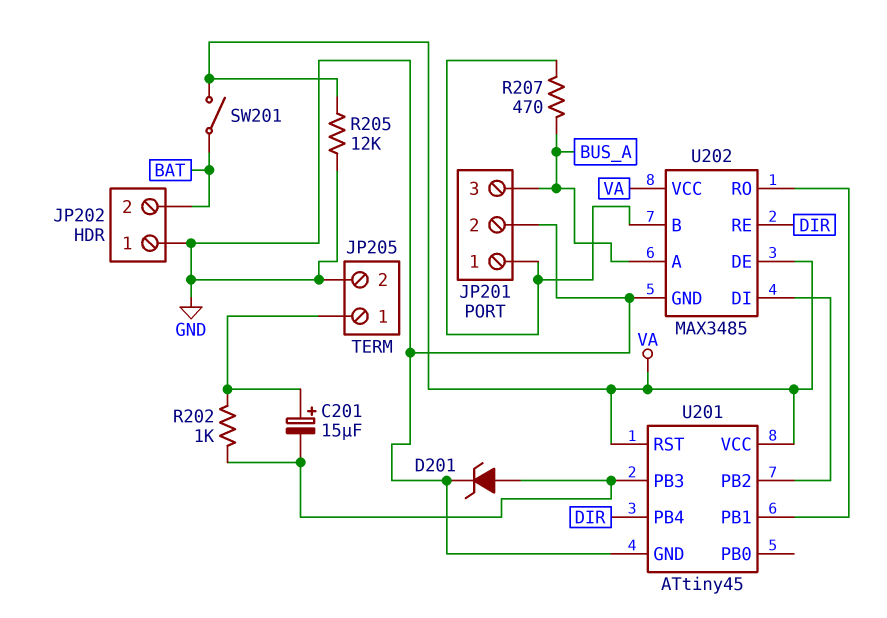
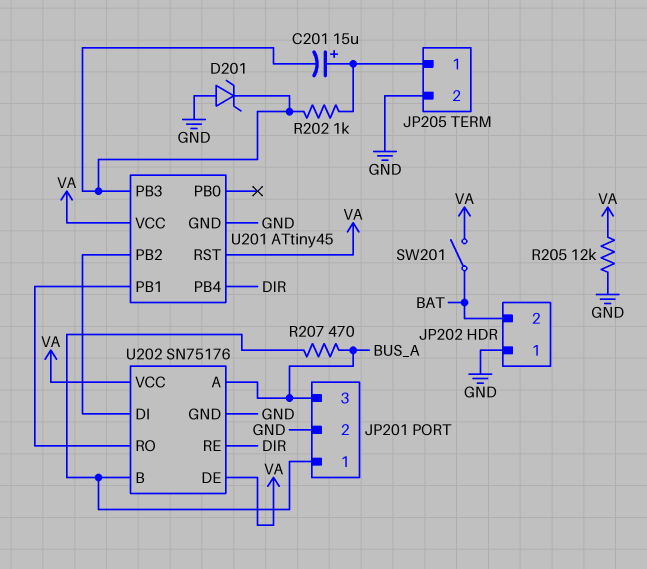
D201: zener (A U201/PB3, K GND) -> zener (A GND, K U201/PB3)
U202: MAX3485 -> SN75176

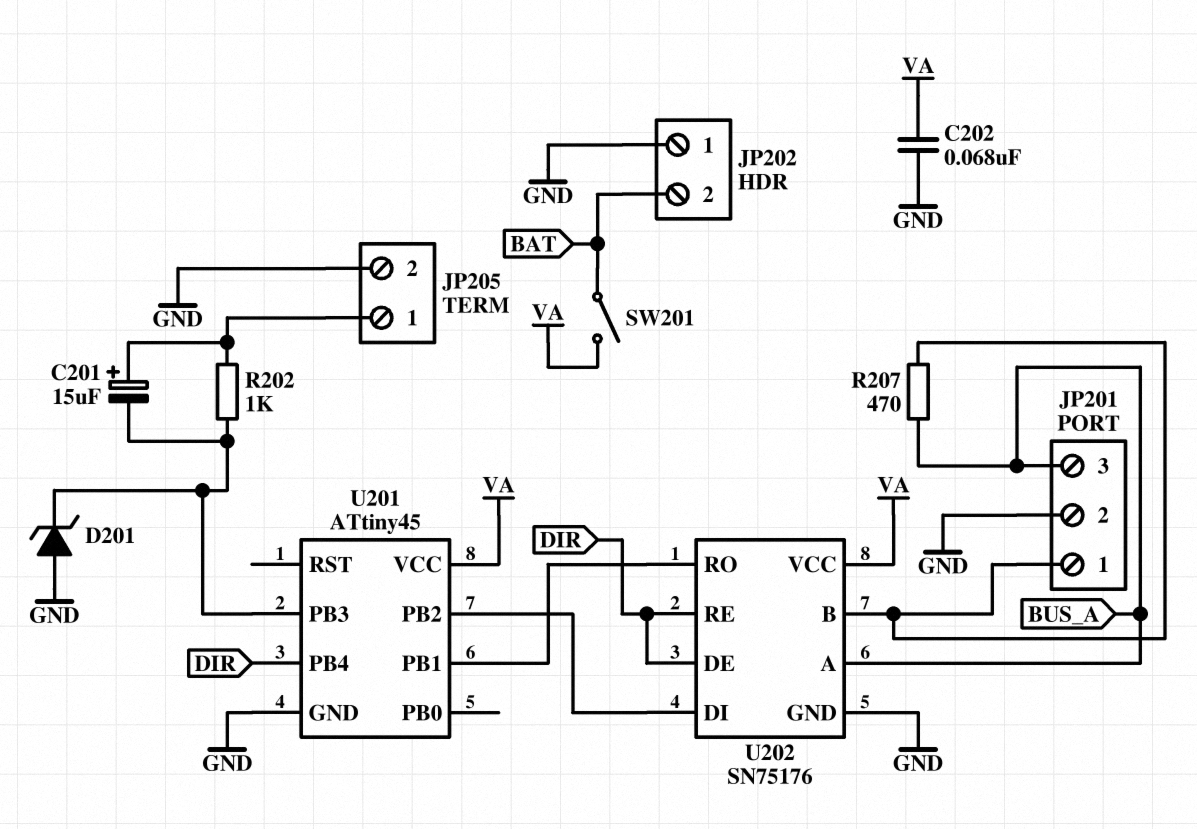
C202: none -> 68nF (GND, VA)
R205: 12k (GND, VA) -> none
U201 pin RST: VA -> none
U202 pin DE: VA -> DIR

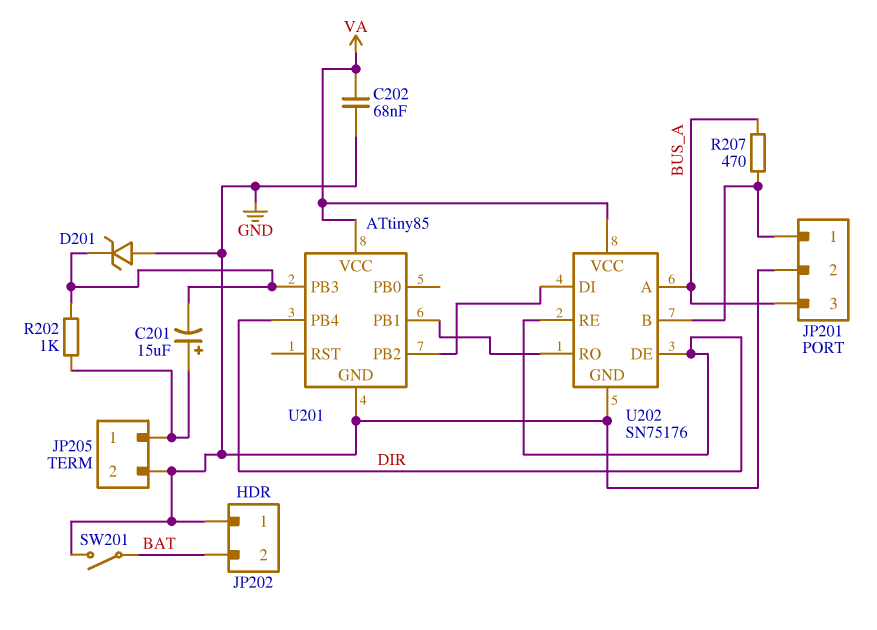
SW201: switch (BAT, VA) -> switch (BAT, GND)
U201: ATtiny45 -> ATtiny85

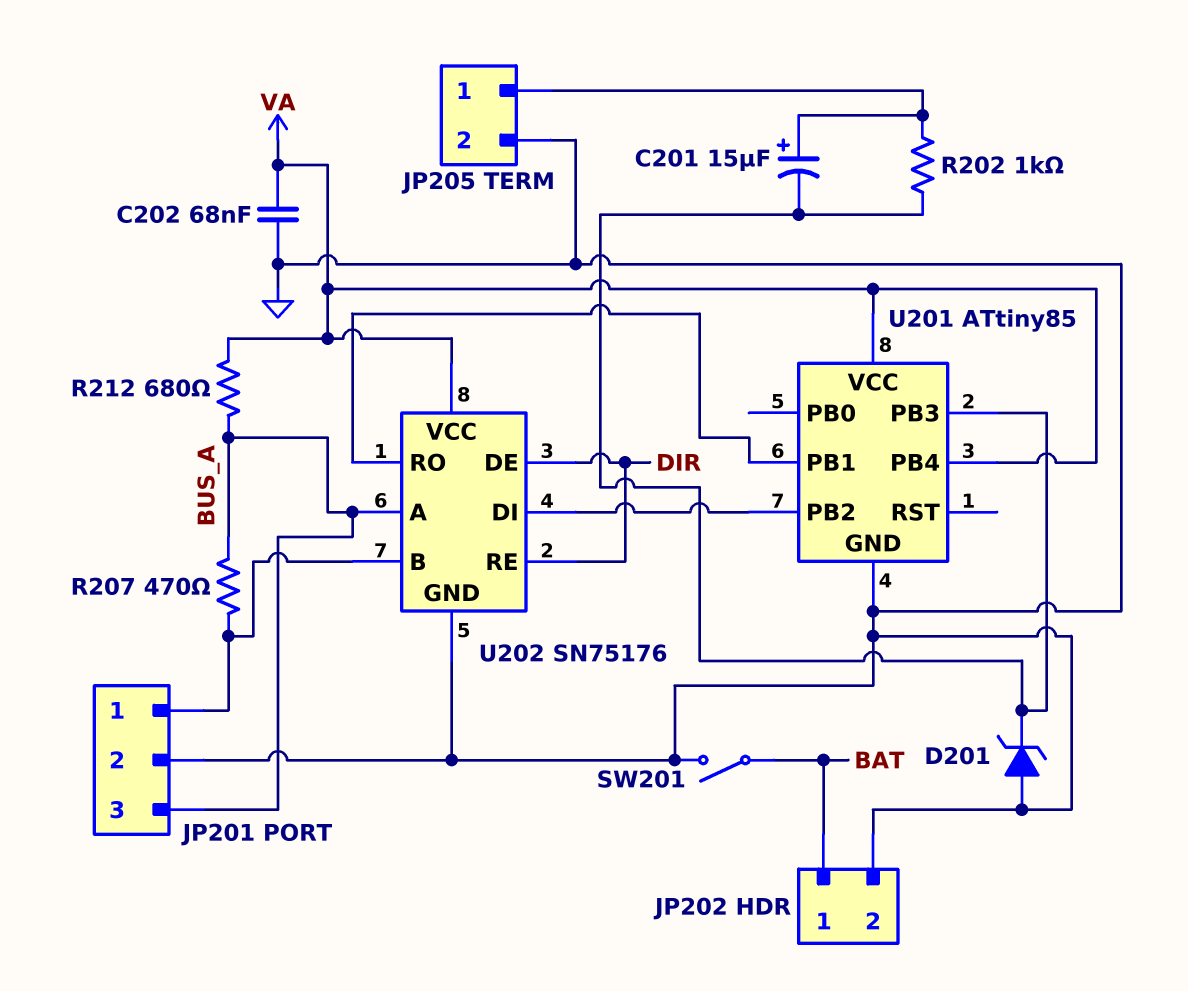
JP202 pin 1: GND -> BAT
JP202 pin 2: BAT -> GND
R212: none -> 680 (BUS_A, VA)
U201 pin PB4: DIR -> VA

